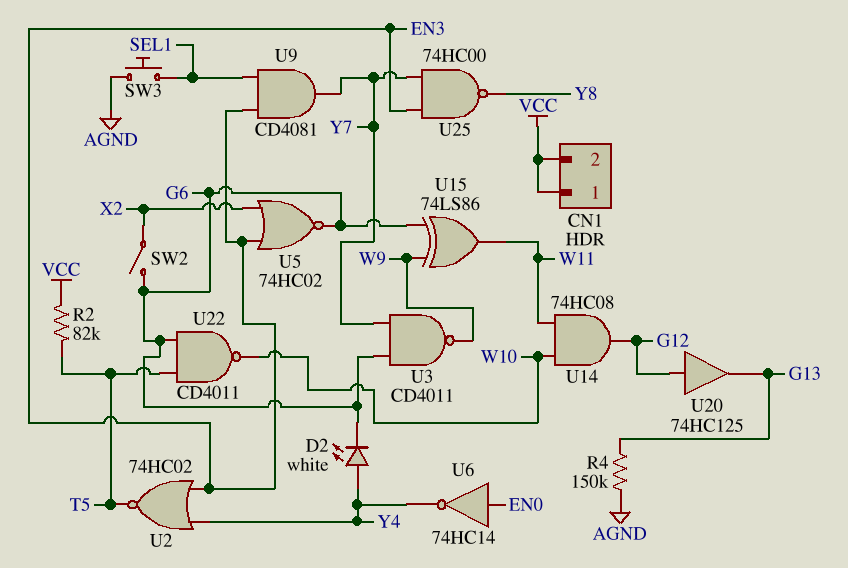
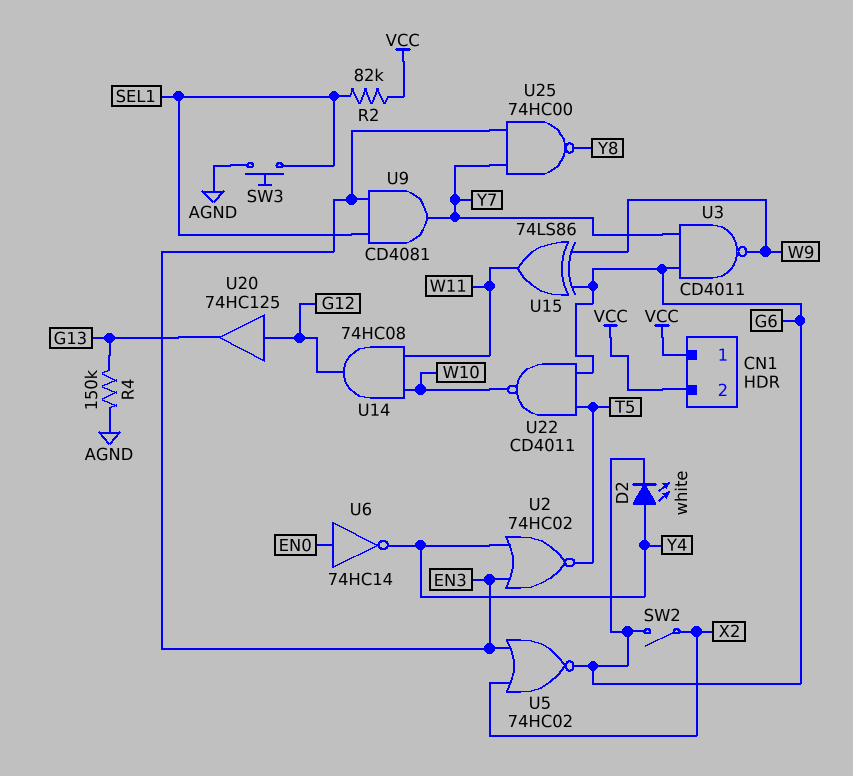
R2: 82k (T5, VCC) -> 82k (SEL1, VCC)

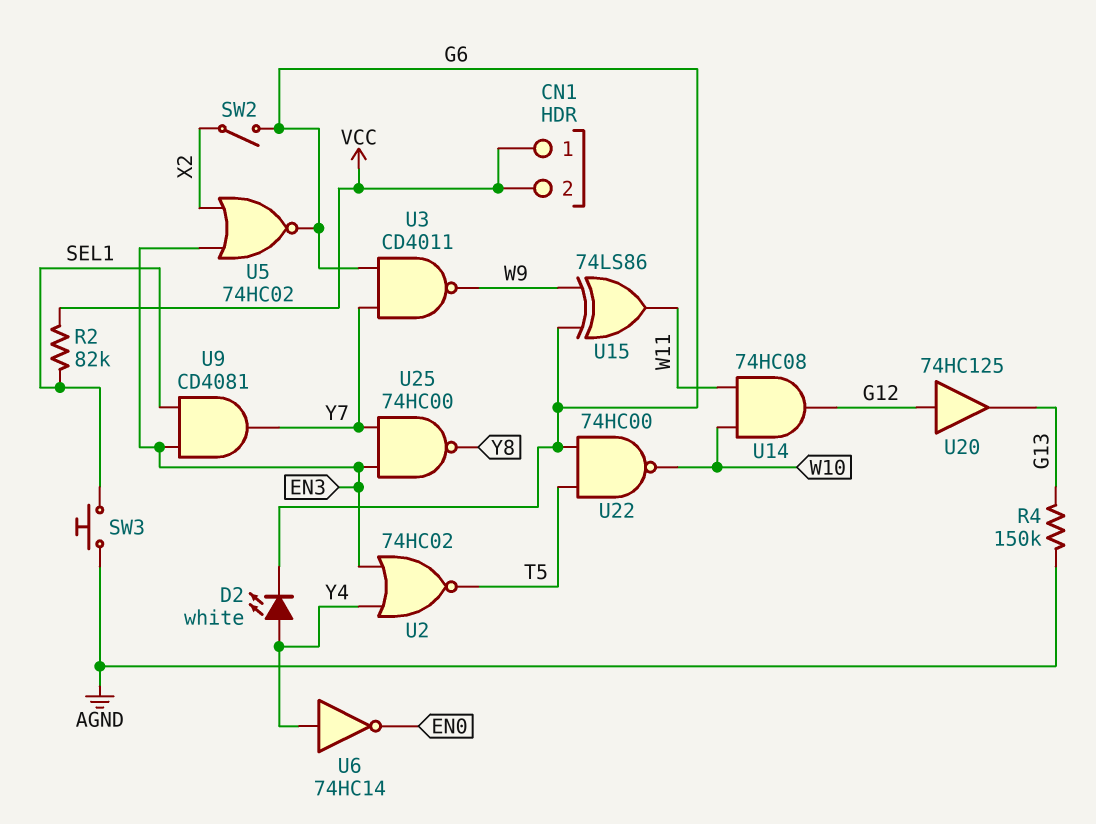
U6: NOT 74HC14 (in EN0, out Y4) -> NOT 74HC14 (in Y4, out EN0)
U22: NAND CD4011 (in G6, in T5, out W10) -> NAND 74HC00 (in G6, in T5, out W10)

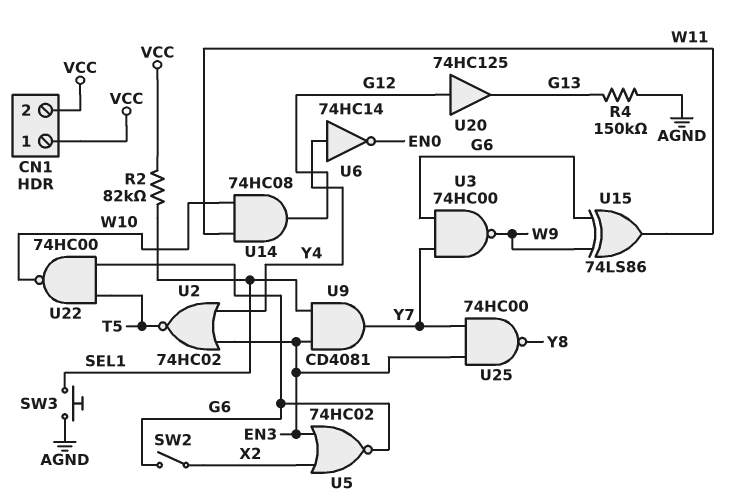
D2: LED white (A Y4, K G6) -> none
U3: NAND CD4011 (in G6, in Y7, out W9) -> NAND 74HC00 (in G6, in Y7, out W9)

